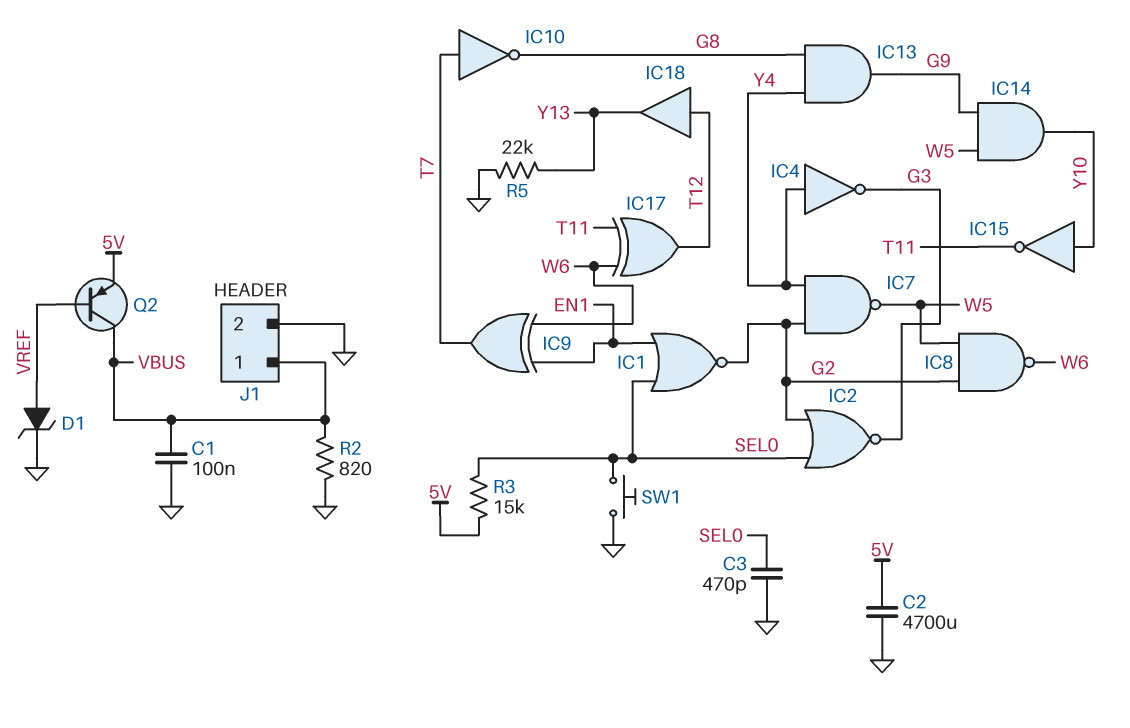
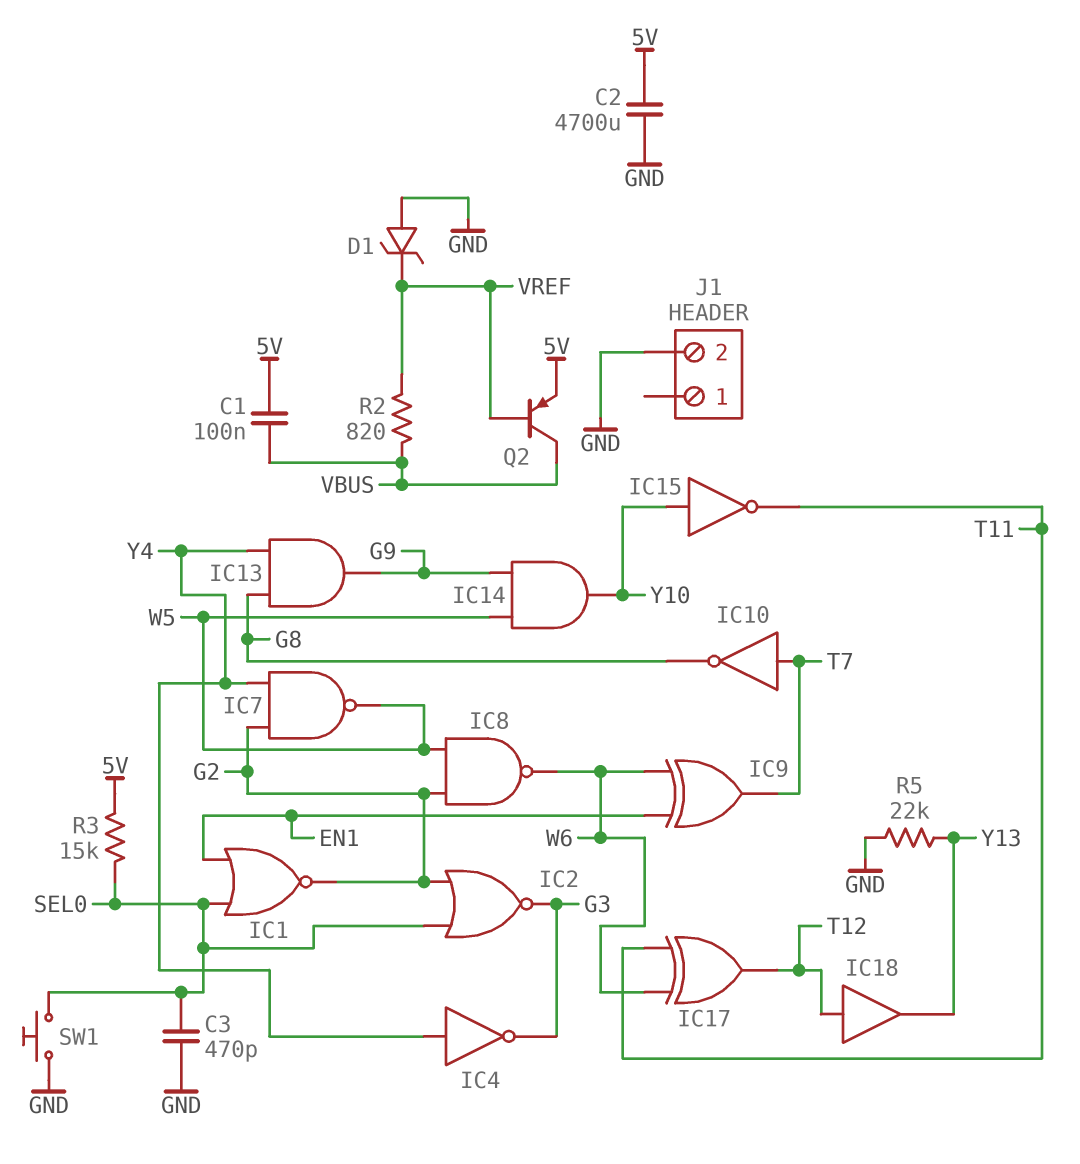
C1: 100nF (GND, VBUS) -> 100nF (5V, VBUS)
D1: zener (A VREF, K GND) -> zener (A GND, K VREF)
J1 pin 1: VBUS -> none
R2: 820 (GND, VBUS) -> 820 (VBUS, VREF)

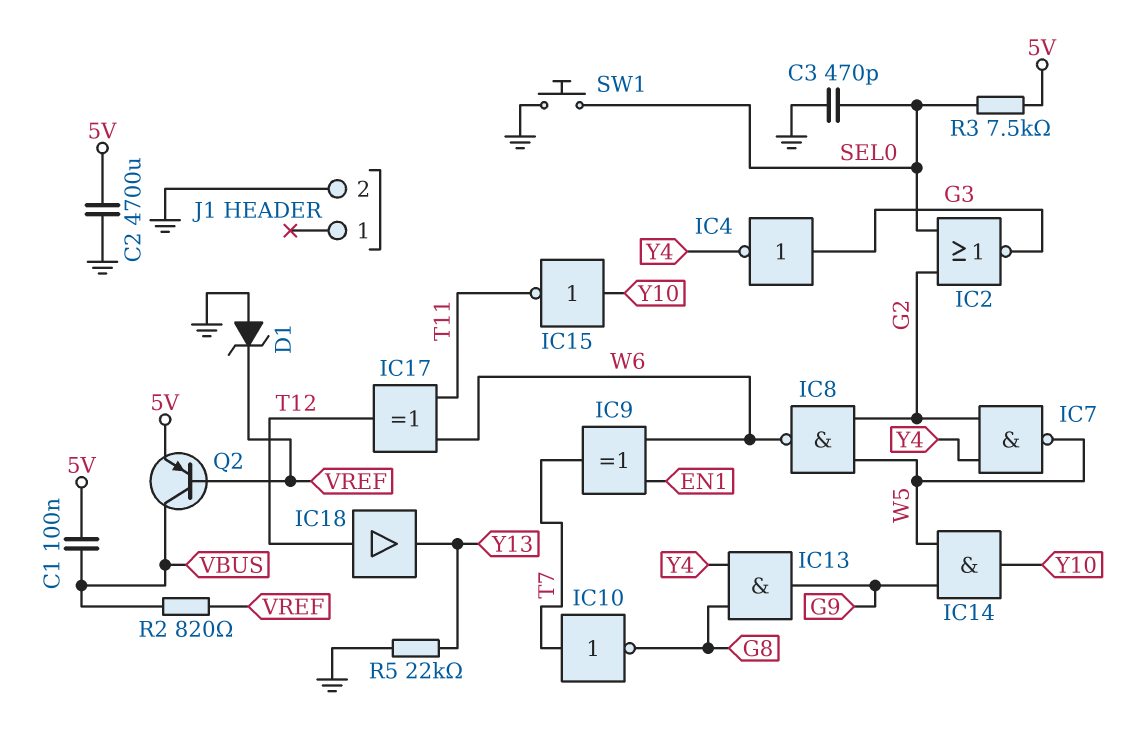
IC1: NOR (in EN1, in SEL0, out G2) -> none
IC4: NOT (in Y4, out G3) -> NOT (in G3, out Y4)
R3: 15k (5V, SEL0) -> 7.5k (5V, SEL0)

